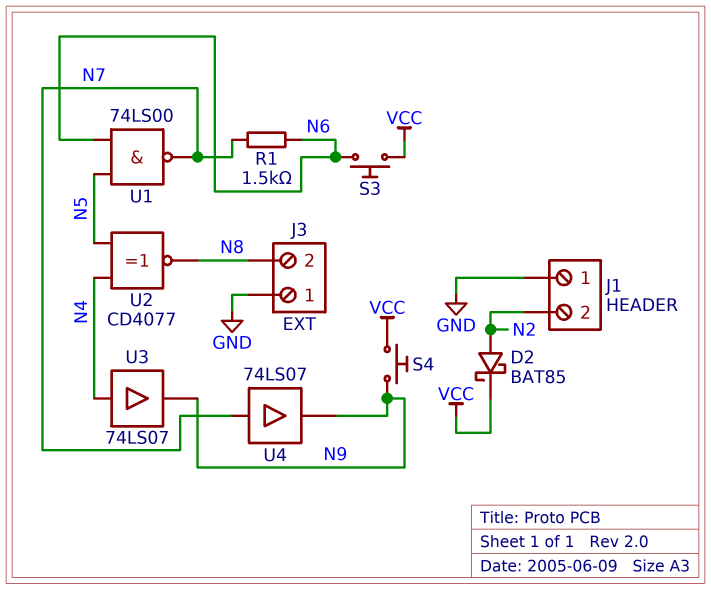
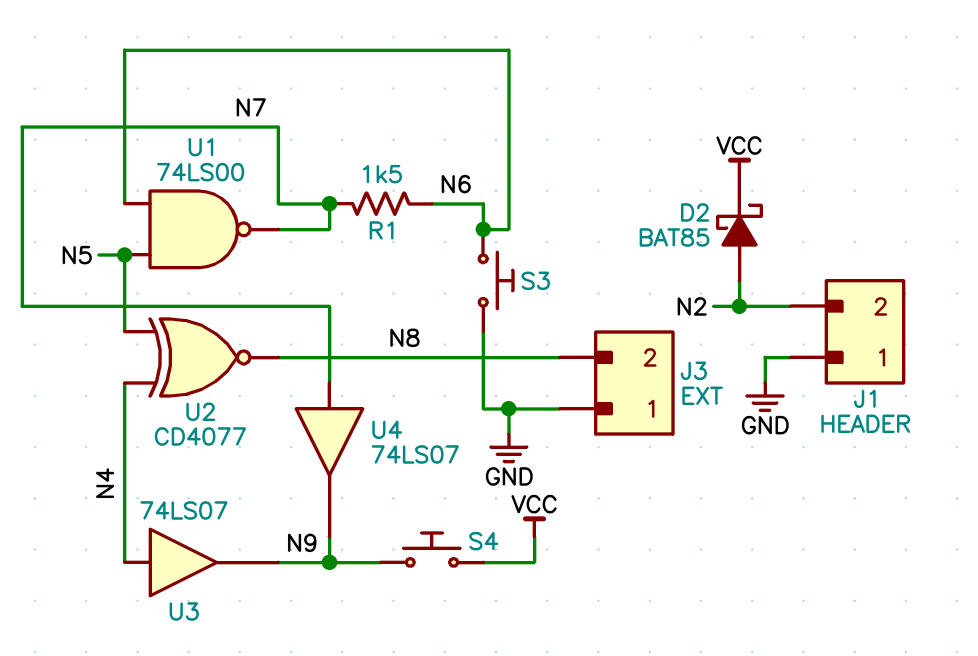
S3: button (N6, VCC) -> button (GND, N6)

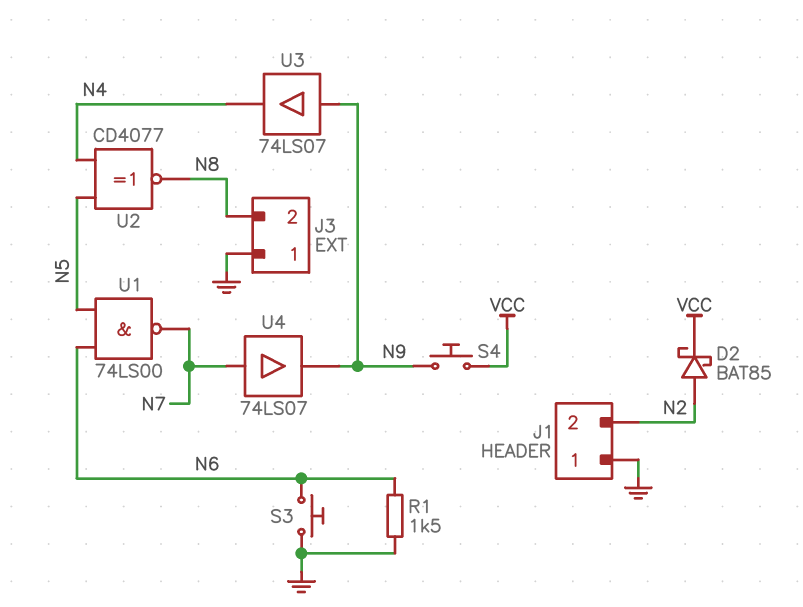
R1: 1.5k (N6, N7) -> 1.5k (GND, N6)
U3: buffer 74LS07 (in N4, out N9) -> buffer 74LS07 (in N9, out N4)

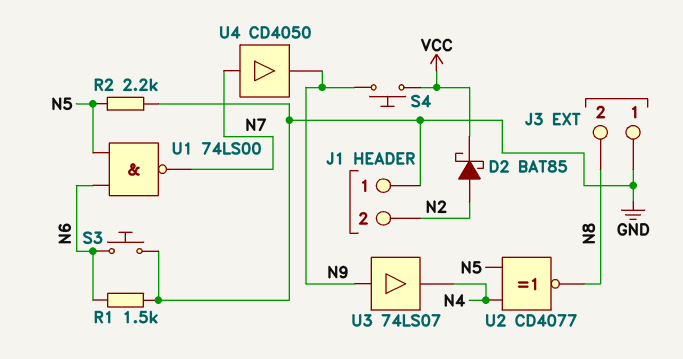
R2: none -> 2.2k (GND, N5)
U4: buffer 74LS07 (in N7, out N9) -> buffer CD4050 (in N7, out N9)

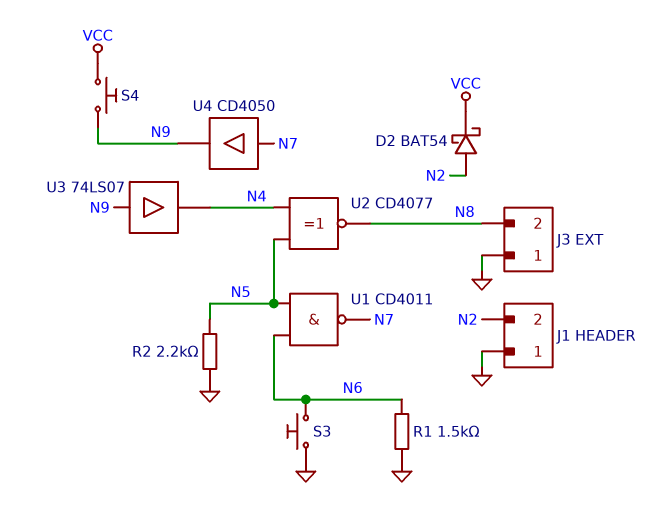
D2: schottky BAT85 (A N2, K VCC) -> schottky BAT54 (A N2, K VCC)
U1: NAND 74LS00 (in N5, in N6, out N7) -> NAND CD4011 (in N5, in N6, out N7)

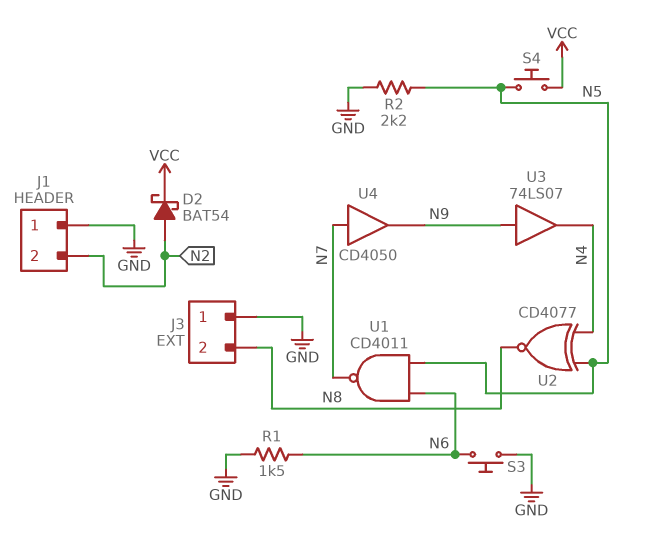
S4: button (N9, VCC) -> button (N5, VCC)

